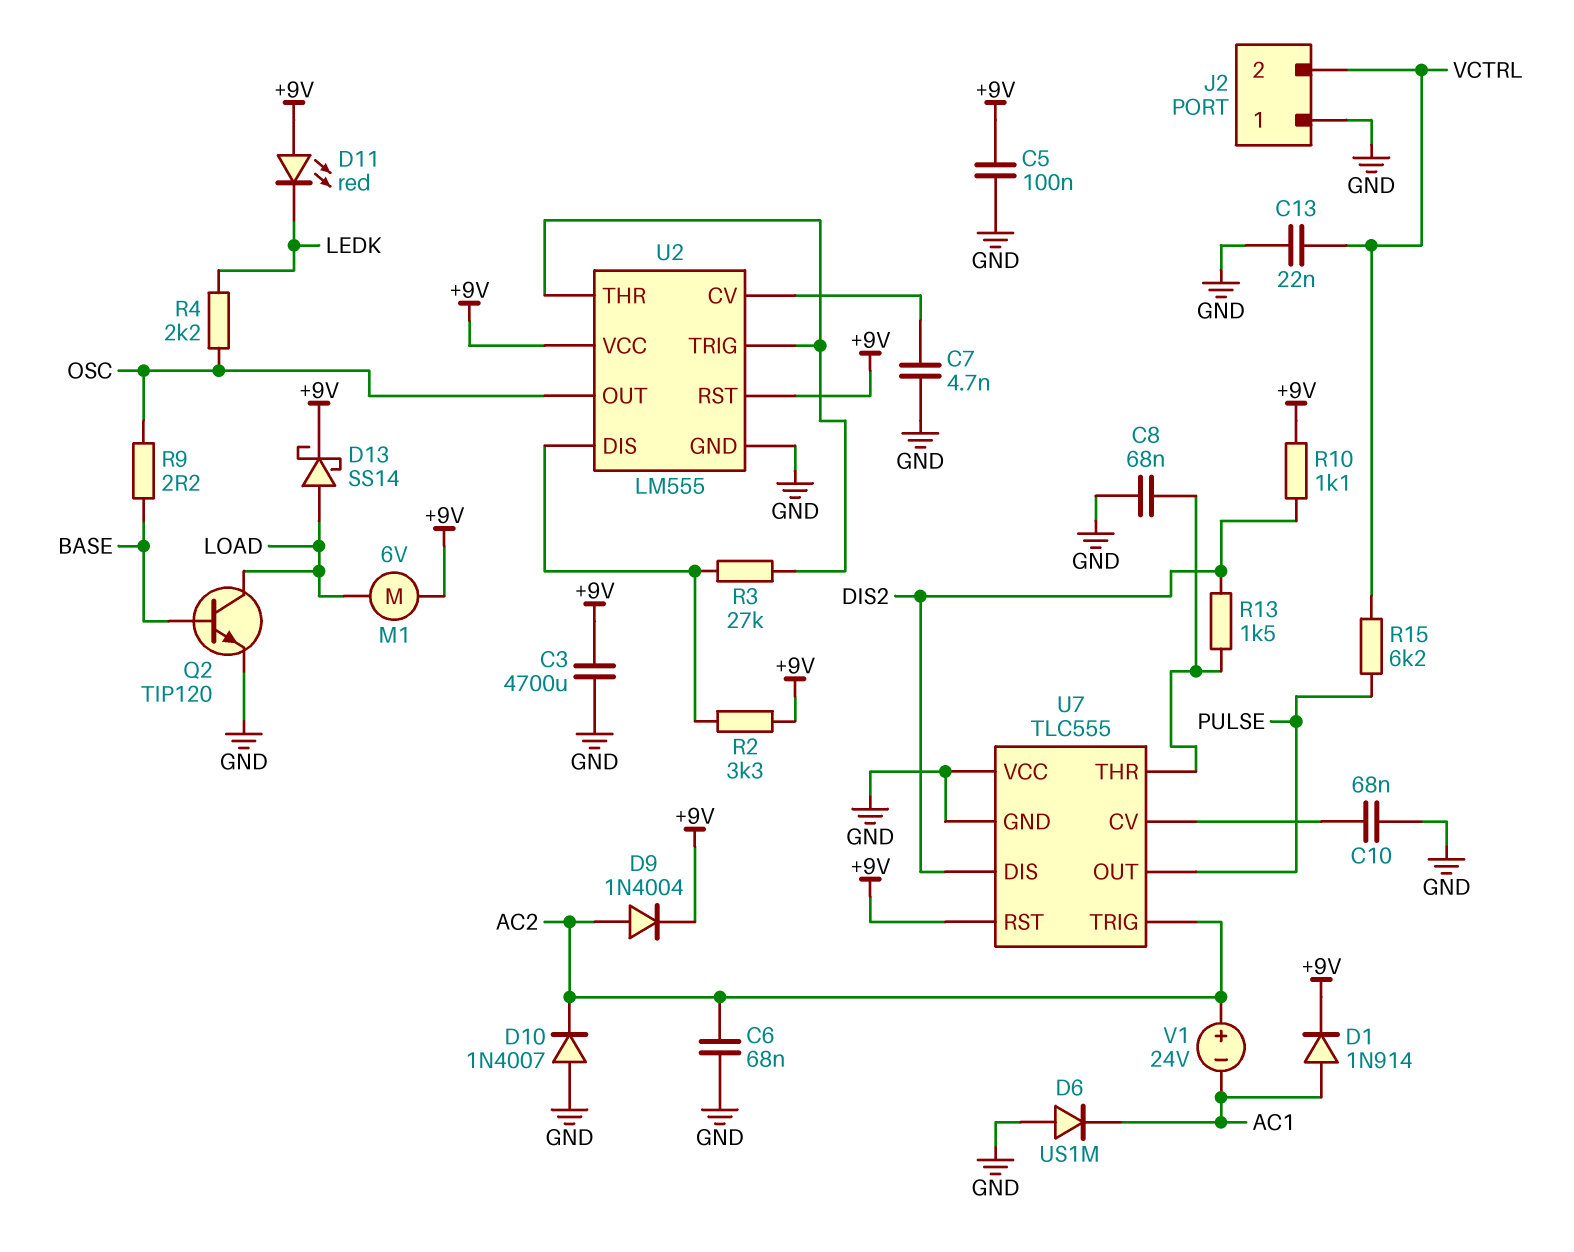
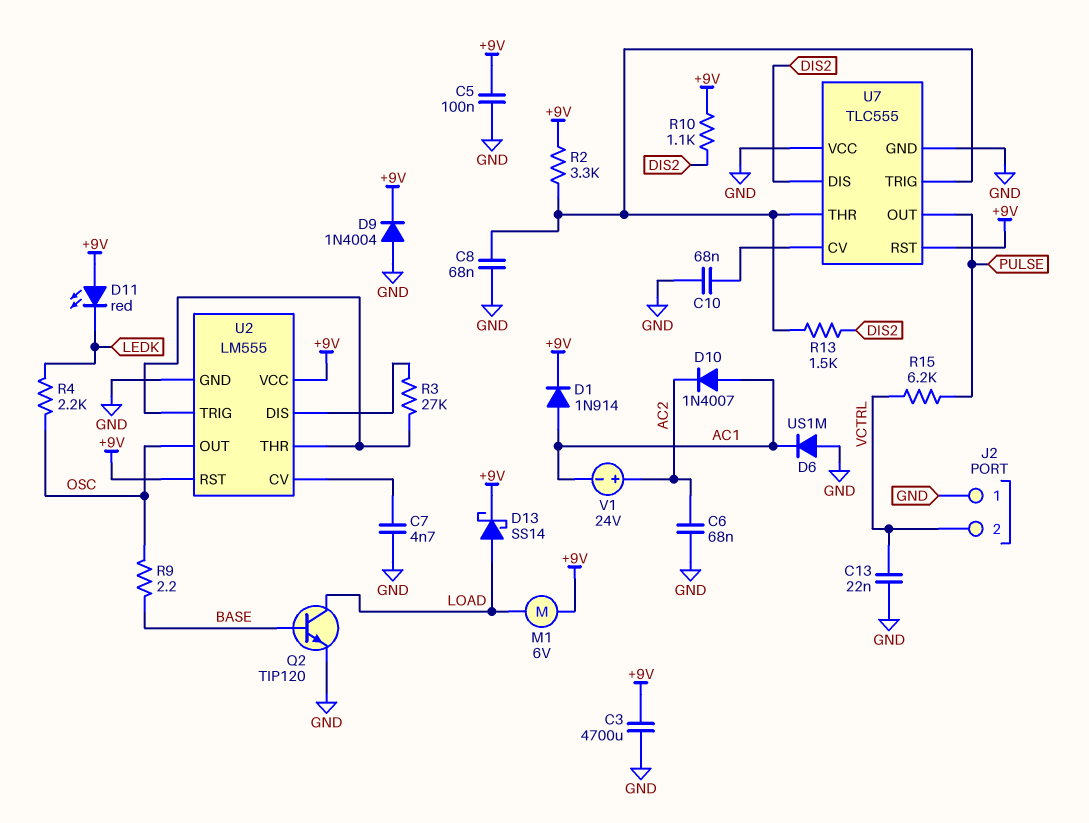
D9: diode 1N4004 (A AC2, K +9V) -> diode 1N4004 (A GND, K +9V)
D10: diode 1N4007 (A GND, K AC2) -> diode 1N4007 (A AC1, K AC2)
R2: 3.3k (+9V, U2/DIS) -> 3.3k (+9V, U7/THR)
U7 pin TRIG: AC2 -> U7/THR

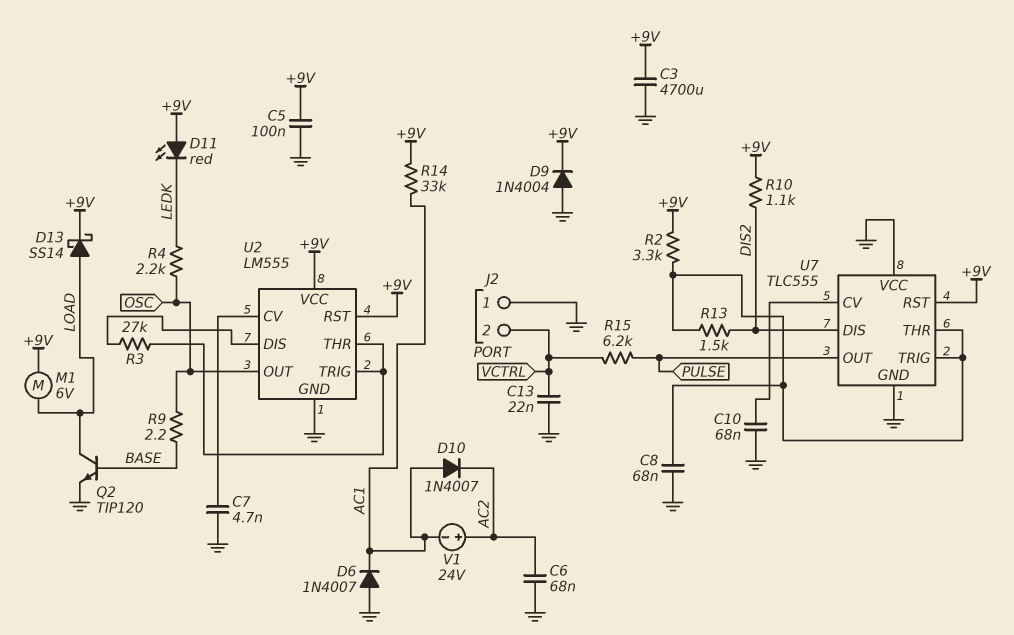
D1: diode 1N914 (A AC1, K +9V) -> none
D6: diode US1M (A GND, K AC1) -> diode 1N4007 (A GND, K AC1)
R14: none -> 33k (+9V, AC1)

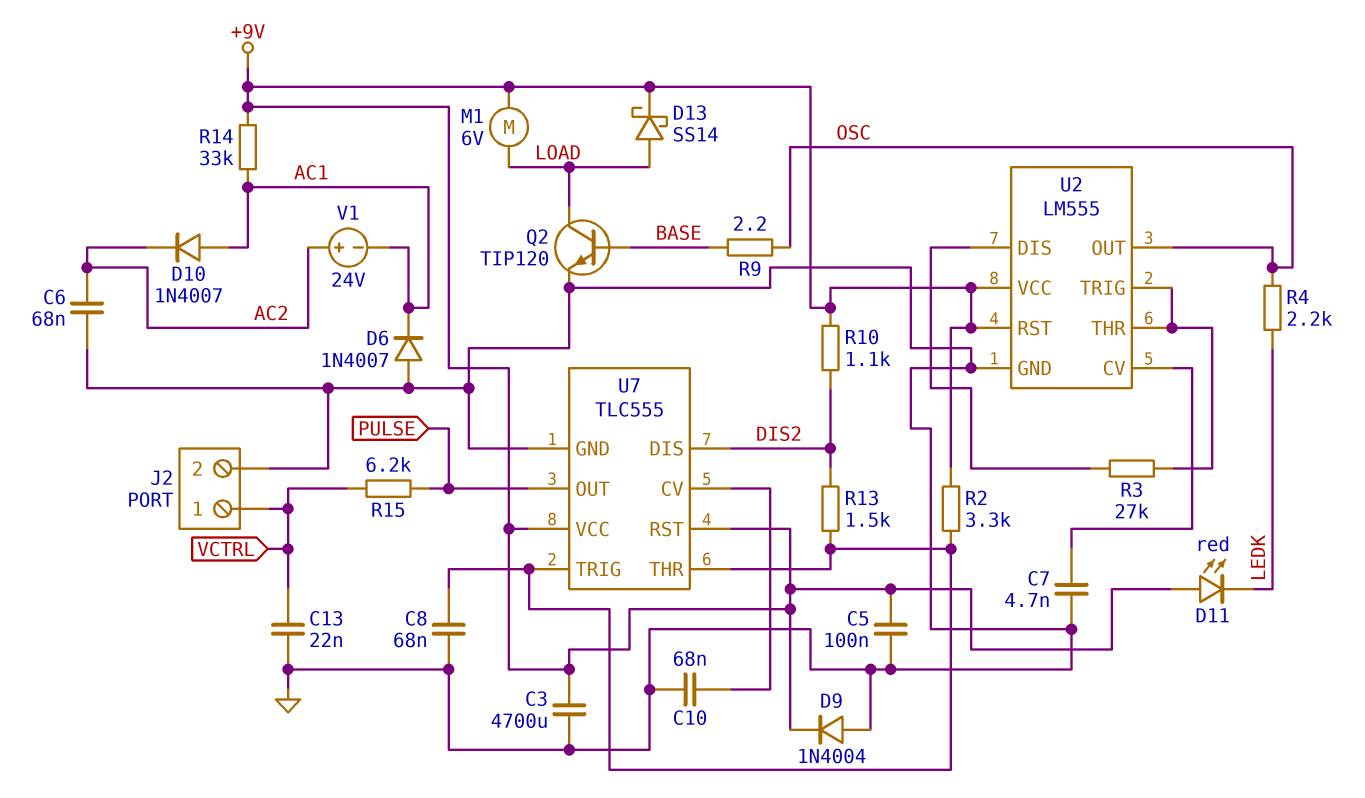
J2 pin 1: GND -> VCTRL
J2 pin 2: VCTRL -> GND
U7 pin VCC: GND -> +9V

